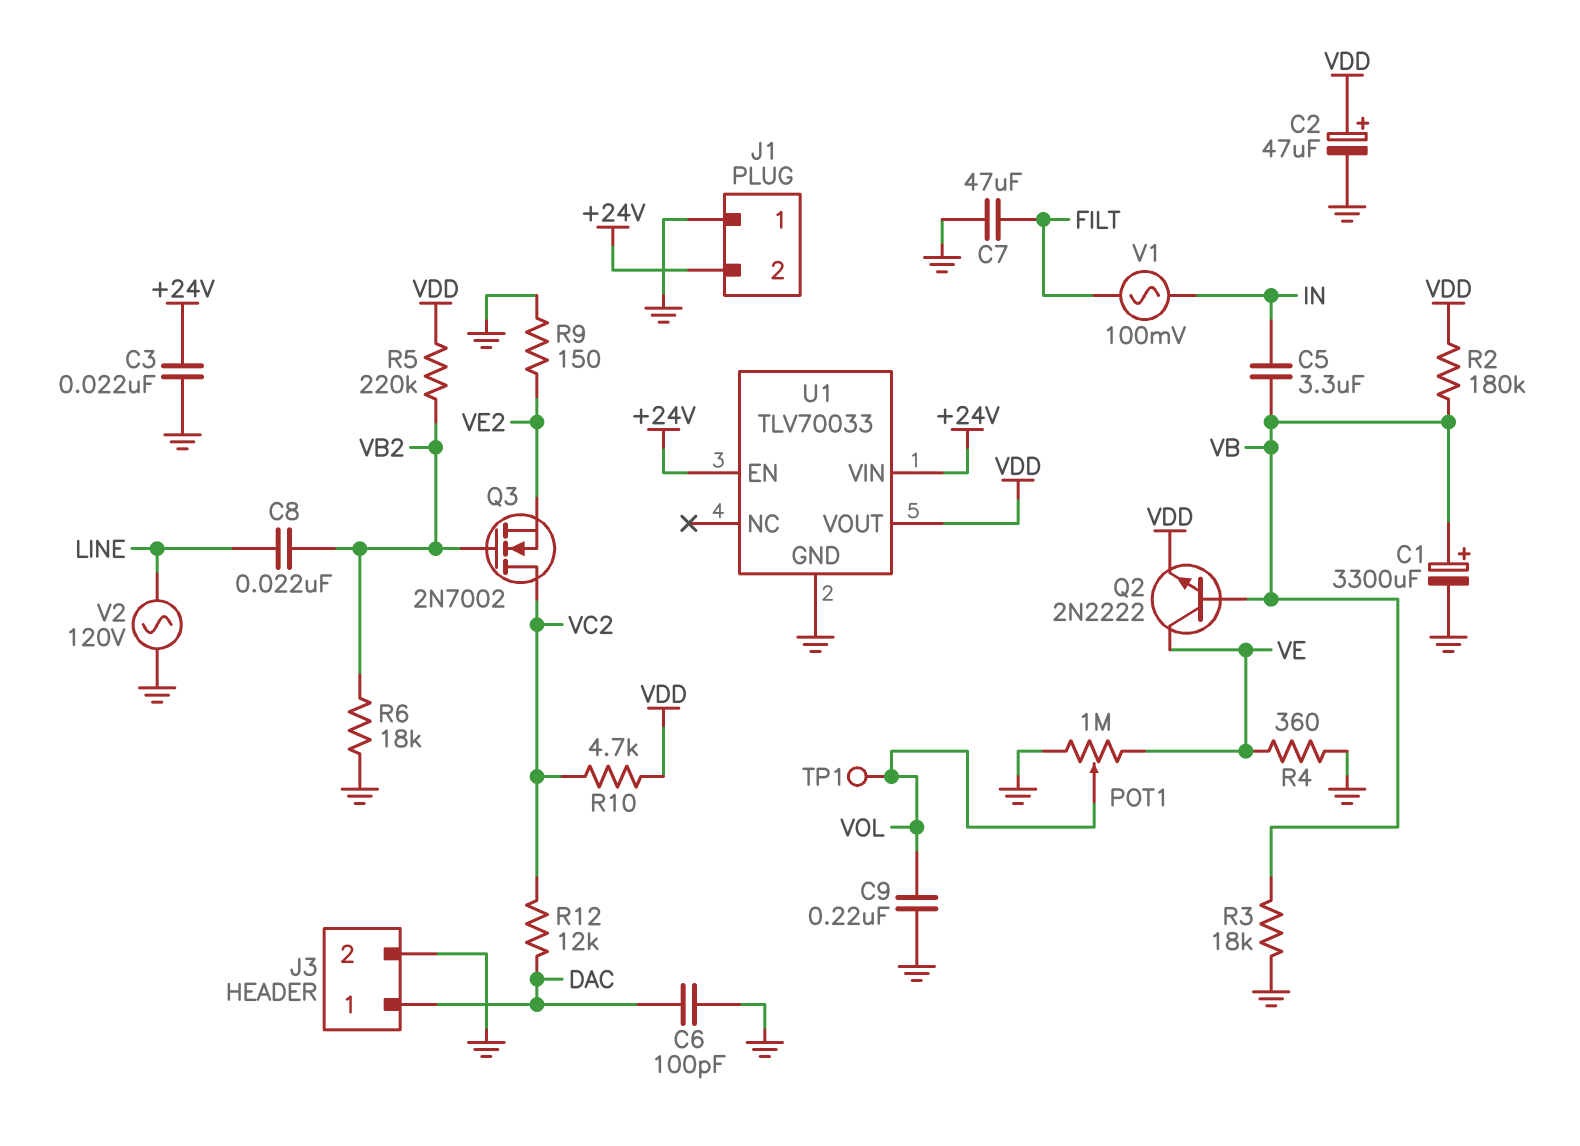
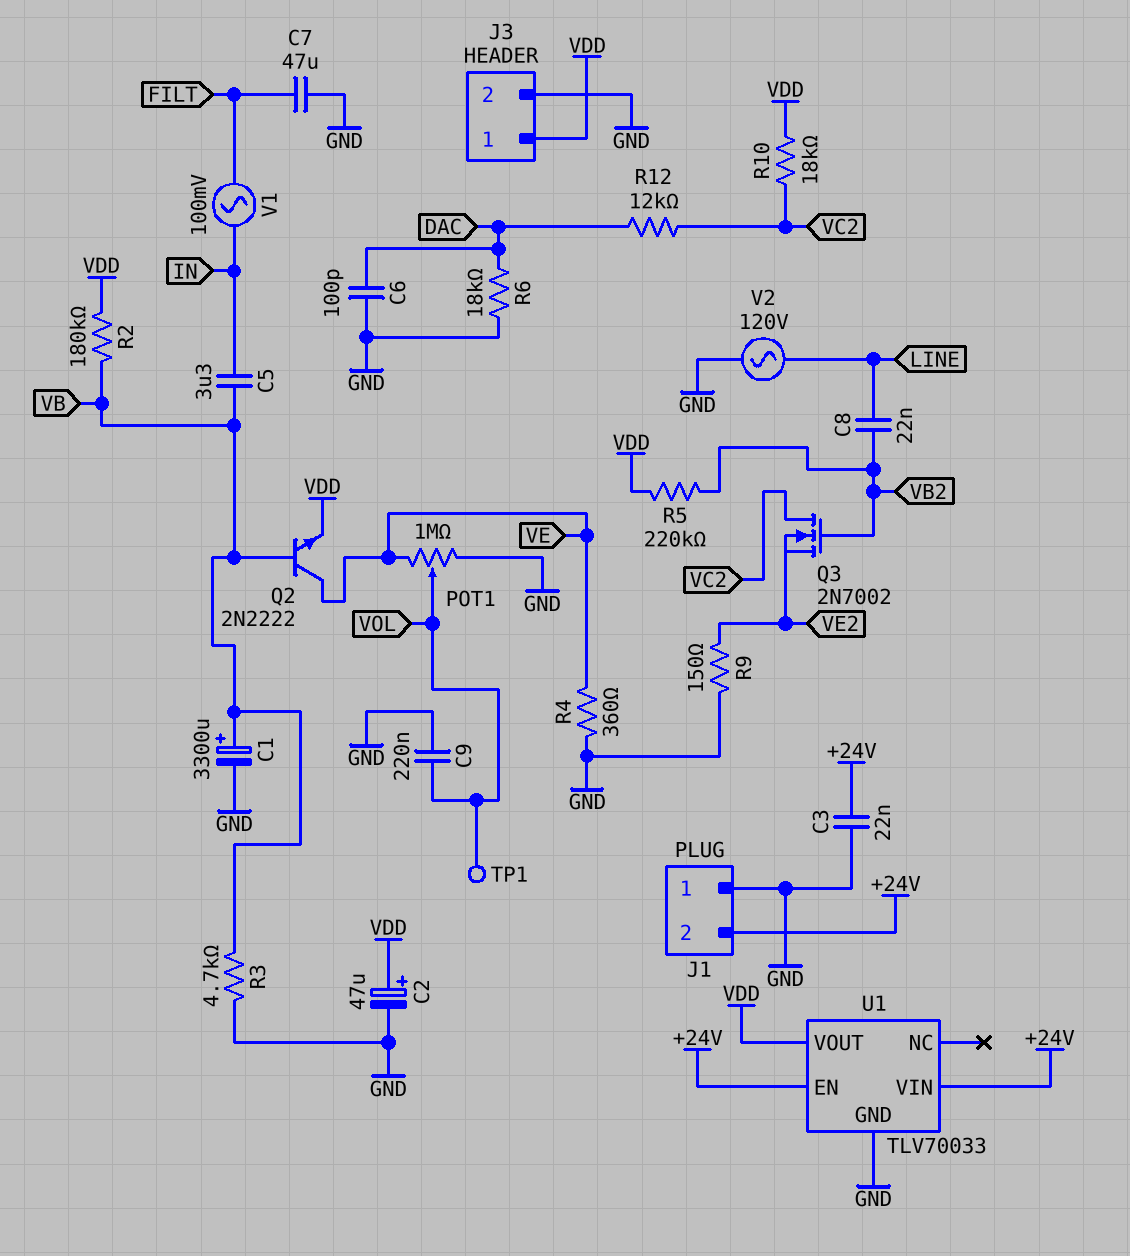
J3 pin 1: DAC -> VDD
R3: 18k (GND, VB) -> 4.7k (GND, VB)
R6: 18k (GND, VB2) -> 18k (DAC, GND)
R10: 4.7k (VC2, VDD) -> 18k (VC2, VDD)

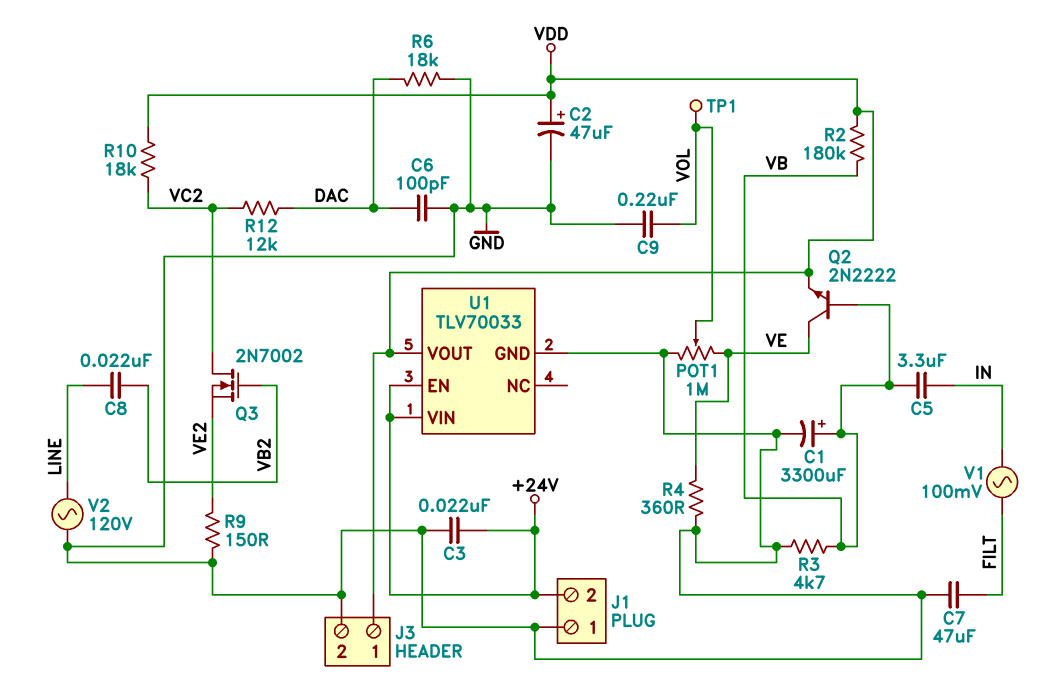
R5: 220k (VB2, VDD) -> none

